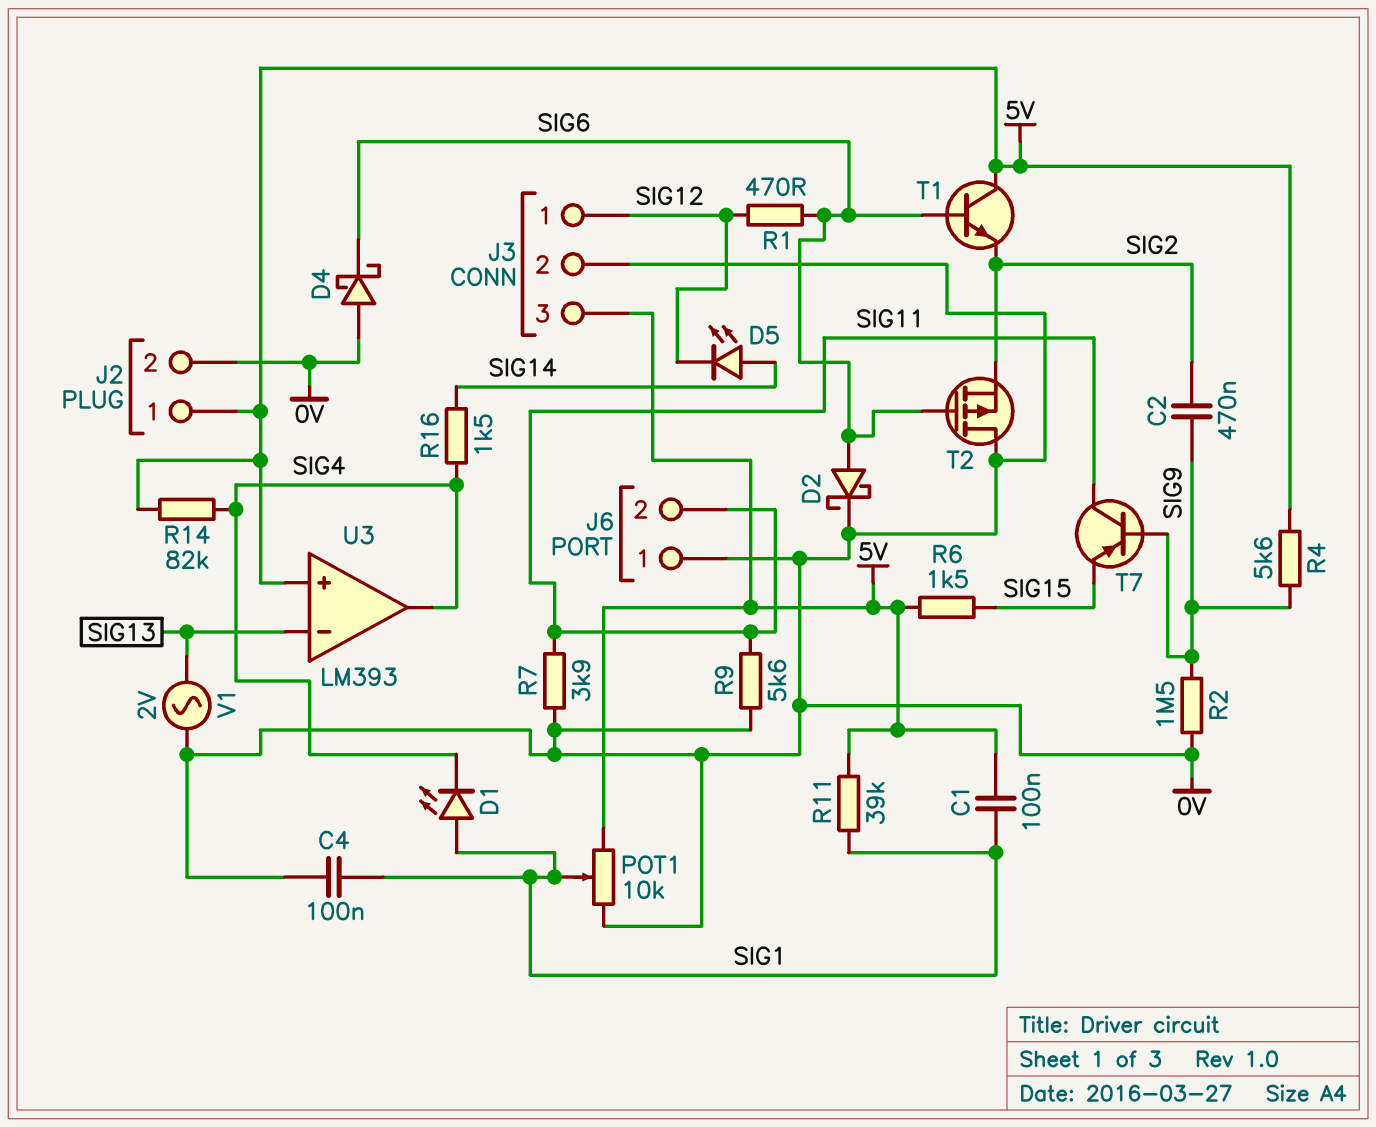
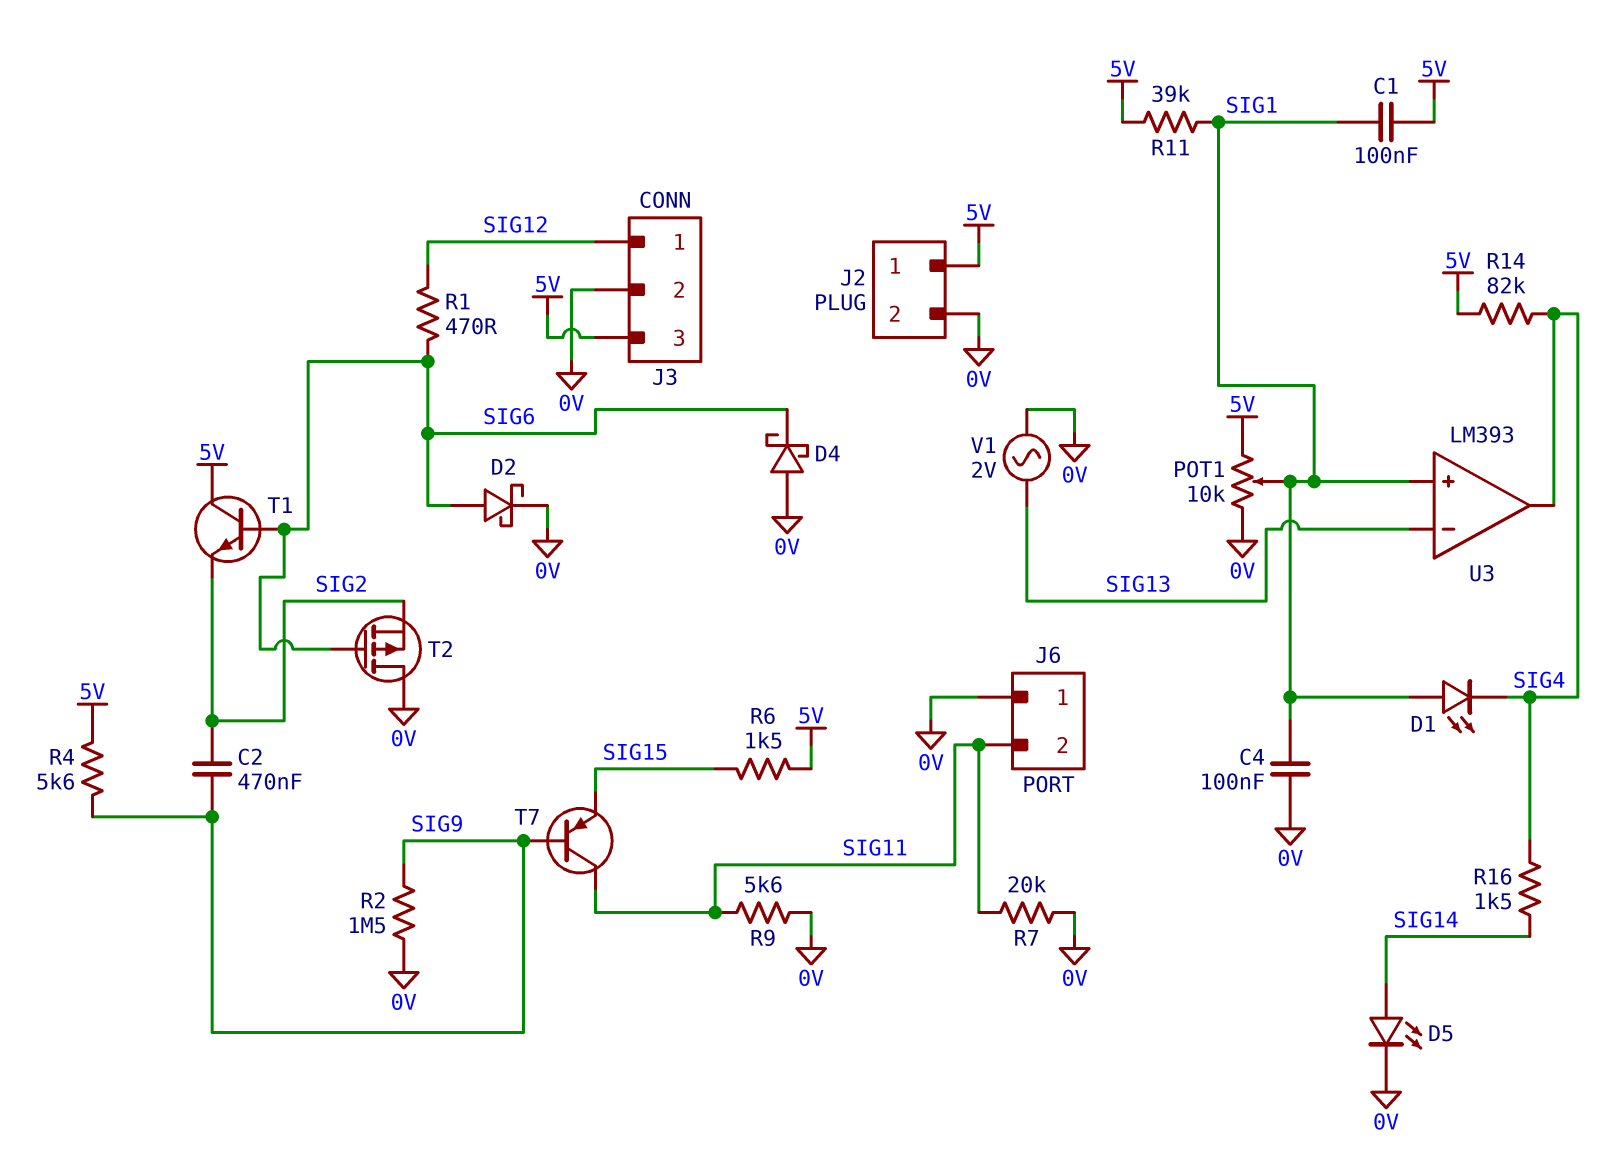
D5: LED (A SIG14, K SIG12) -> LED (A SIG14, K 0V)
R7: 3.9k (0V, SIG11) -> 20k (0V, SIG11)
U3 pin in+: 5V -> SIG1

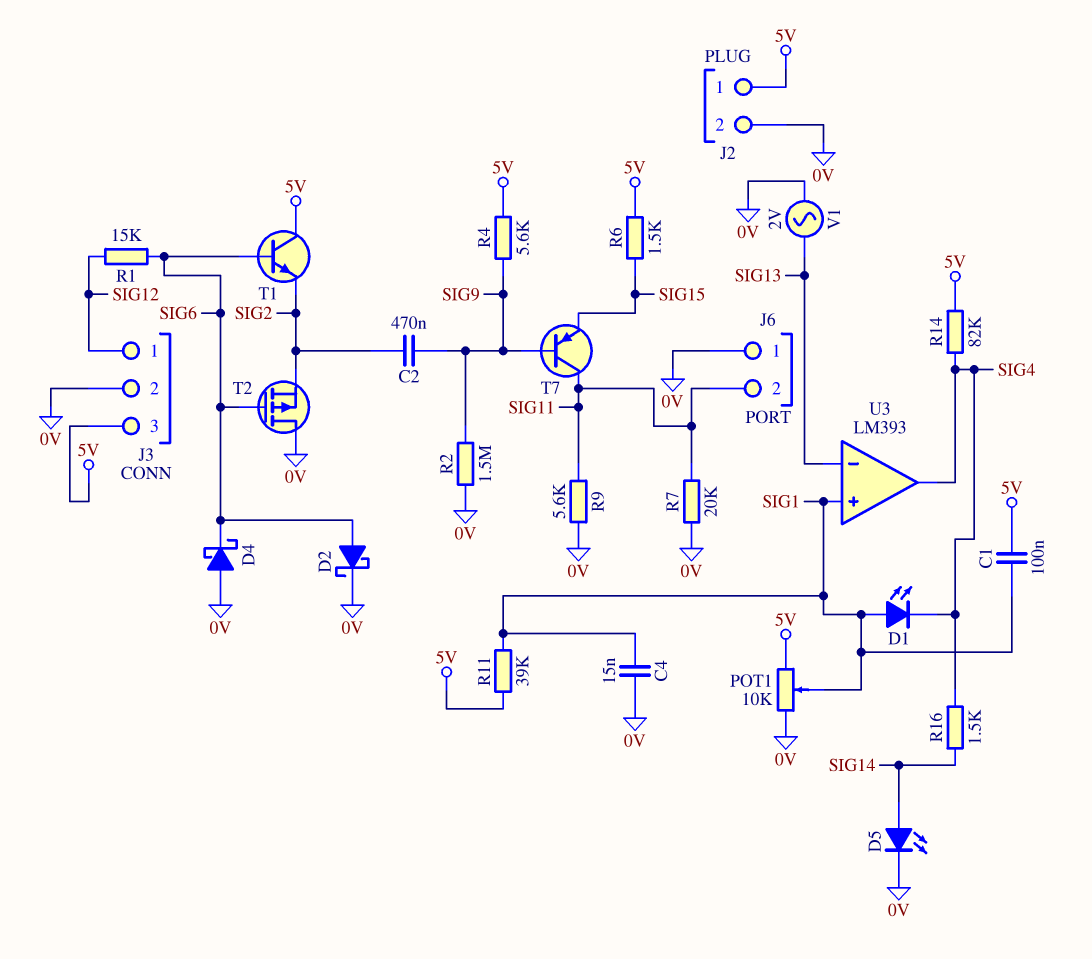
C4: 100nF (0V, SIG1) -> 15nF (0V, SIG1)
R1: 470 (SIG6, SIG12) -> 15k (SIG6, SIG12)

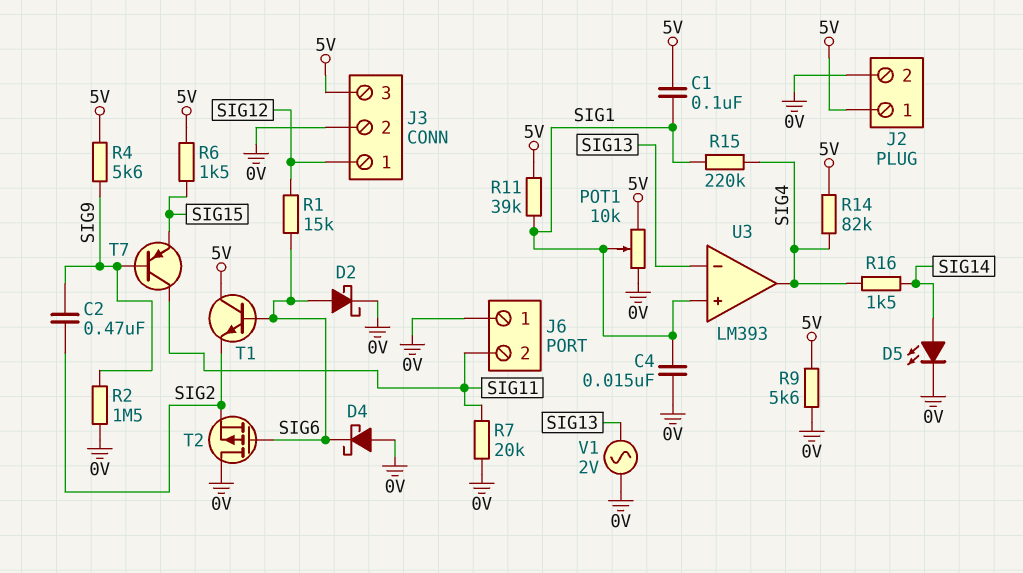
D1: LED (A SIG1, K SIG4) -> none
R9: 5.6k (0V, SIG11) -> 5.6k (0V, 5V)
R15: none -> 220k (SIG1, SIG4)

